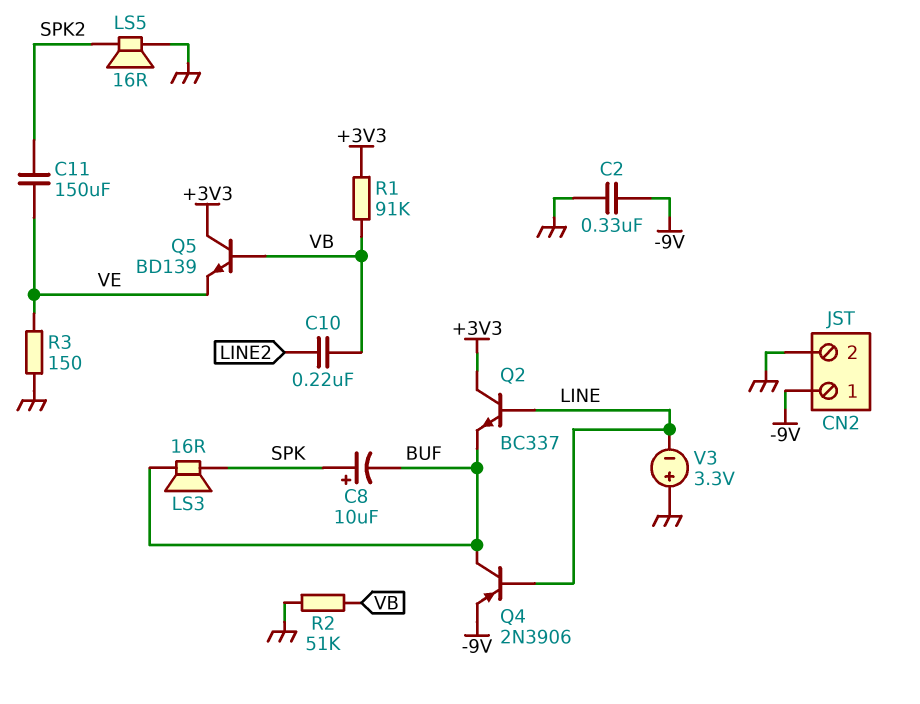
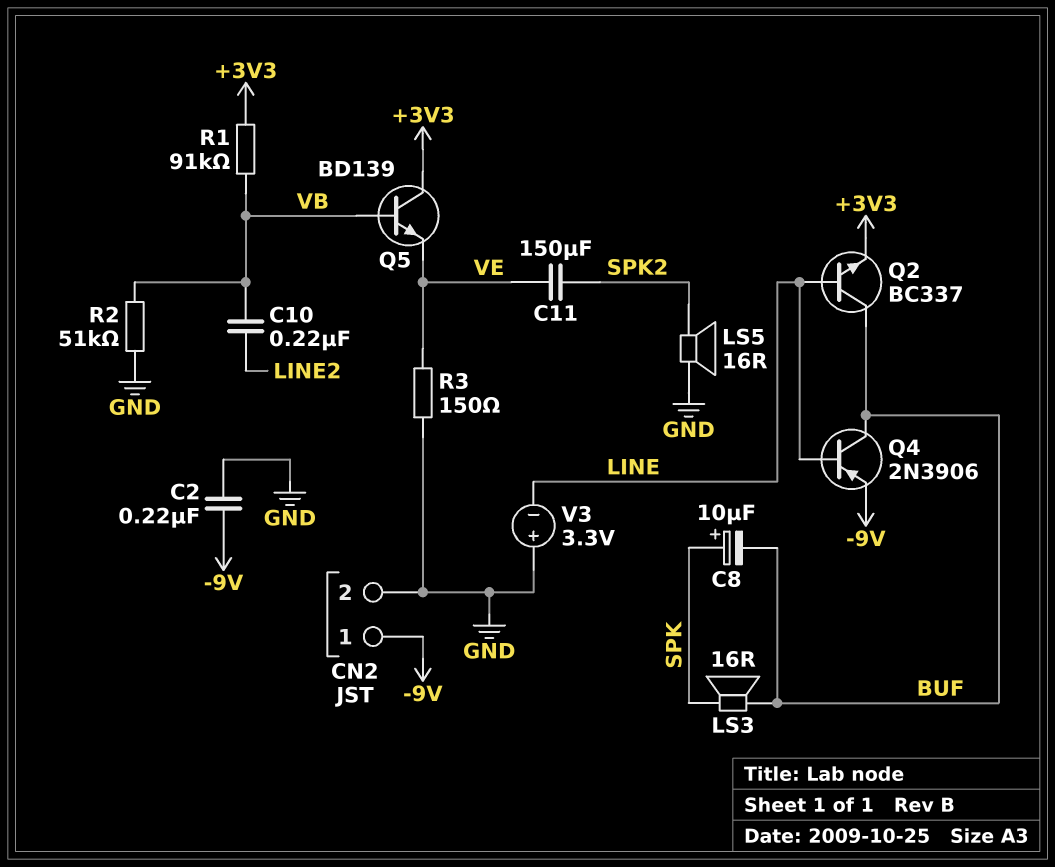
C2: 330nF (-9V, GND) -> 220nF (-9V, GND)
Q2: NPN BC337 (B LINE, C +3V3, E BUF) -> NPN BC337 (B LINE, C BUF, E +3V3)

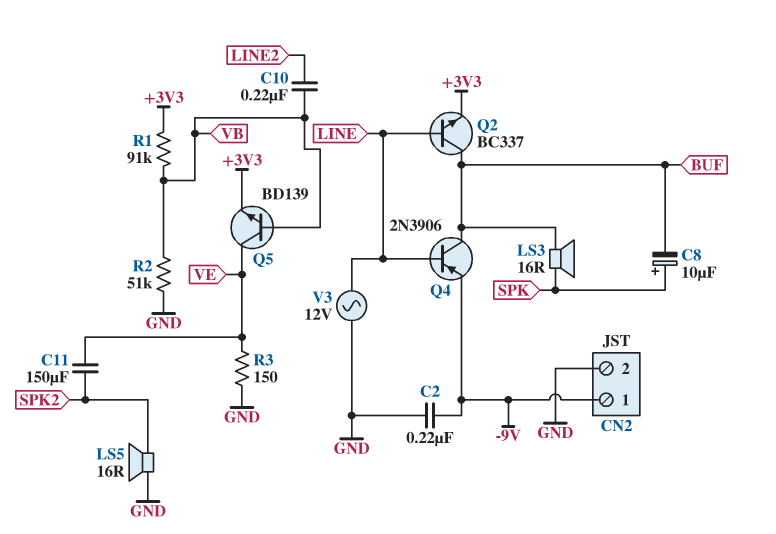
Q5: NPN BD139 (B VB, C +3V3, E VE) -> NPN BD139 (B VB, C VE, E +3V3)
V3: 3.3V (plus GND, minus LINE) -> AC 12V (GND, LINE)

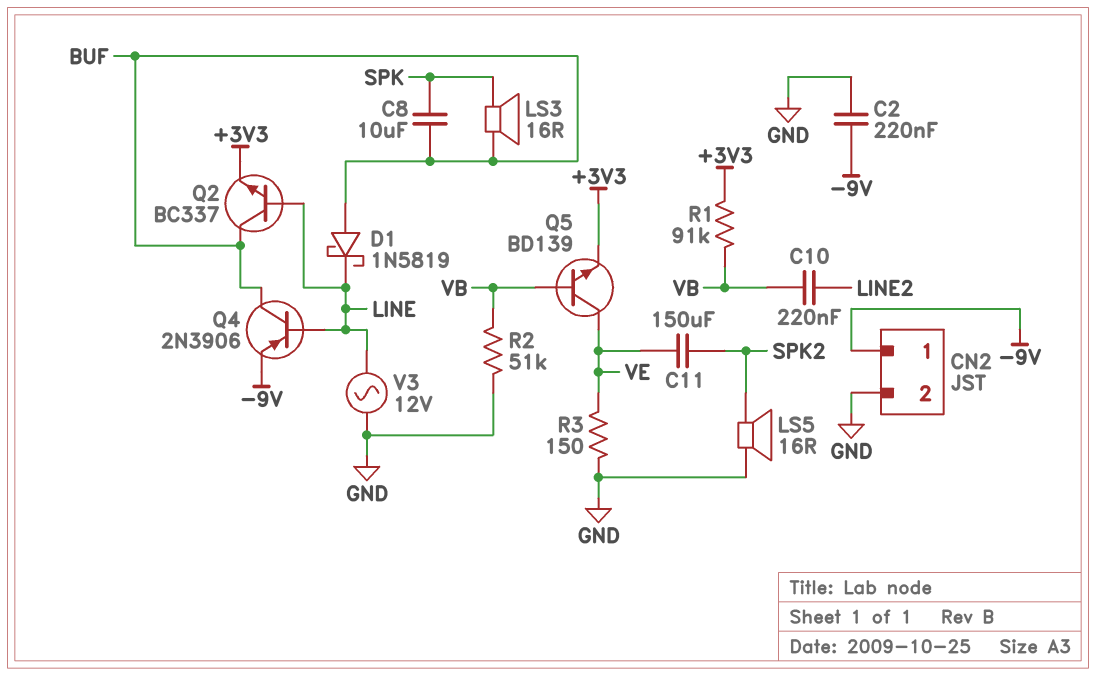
C8: 10uF (plus SPK, minus BUF) -> 10uF (BUF, SPK)
D1: none -> schottky 1N5819 (A BUF, K LINE)

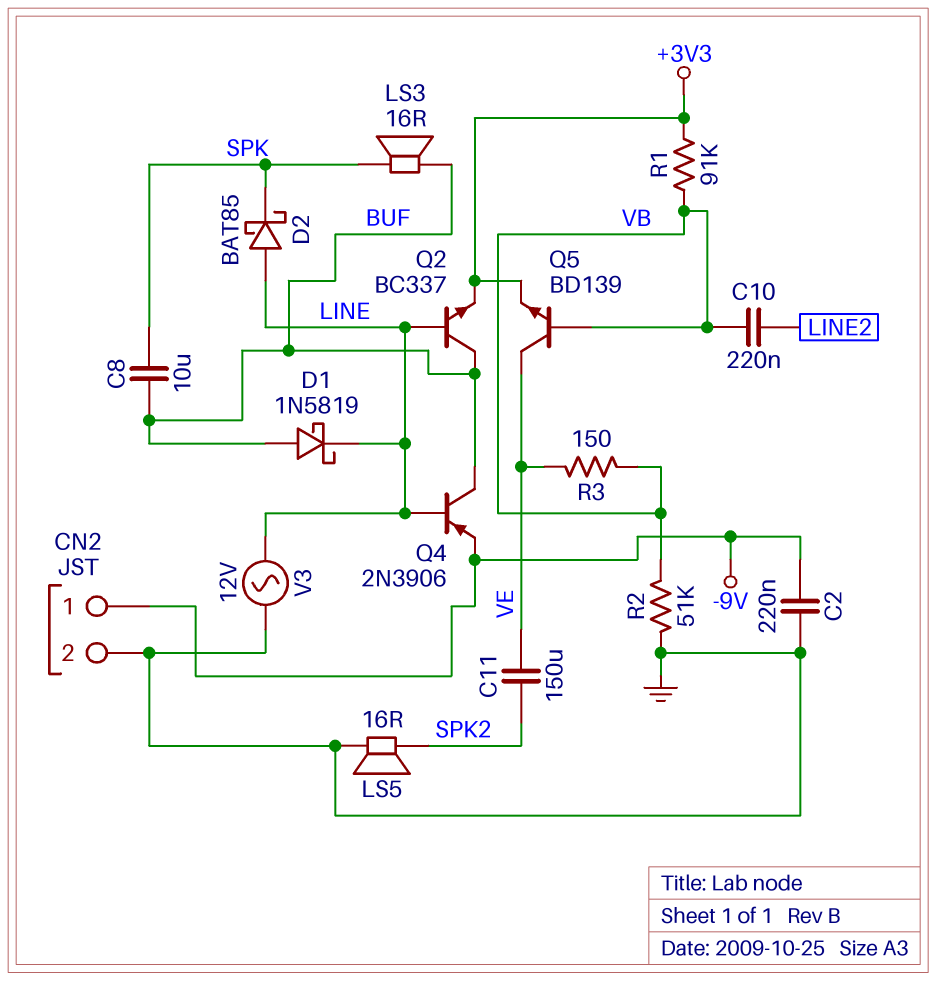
D2: none -> schottky BAT85 (A LINE, K SPK)
R3: 150 (GND, VE) -> 150 (VB, VE)

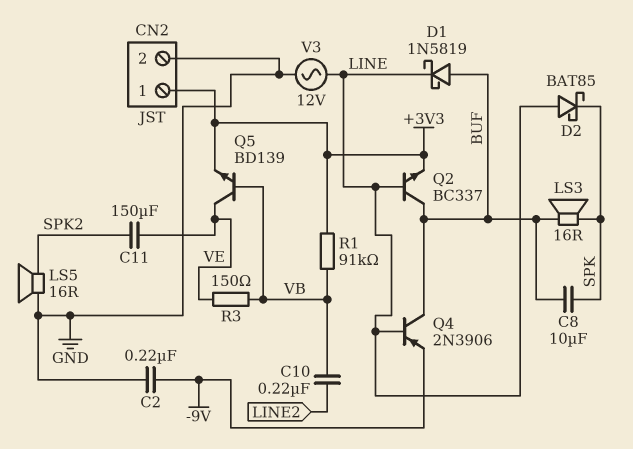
CN2 pin 1: -9V -> +3V3
R2: 51k (GND, VB) -> none

